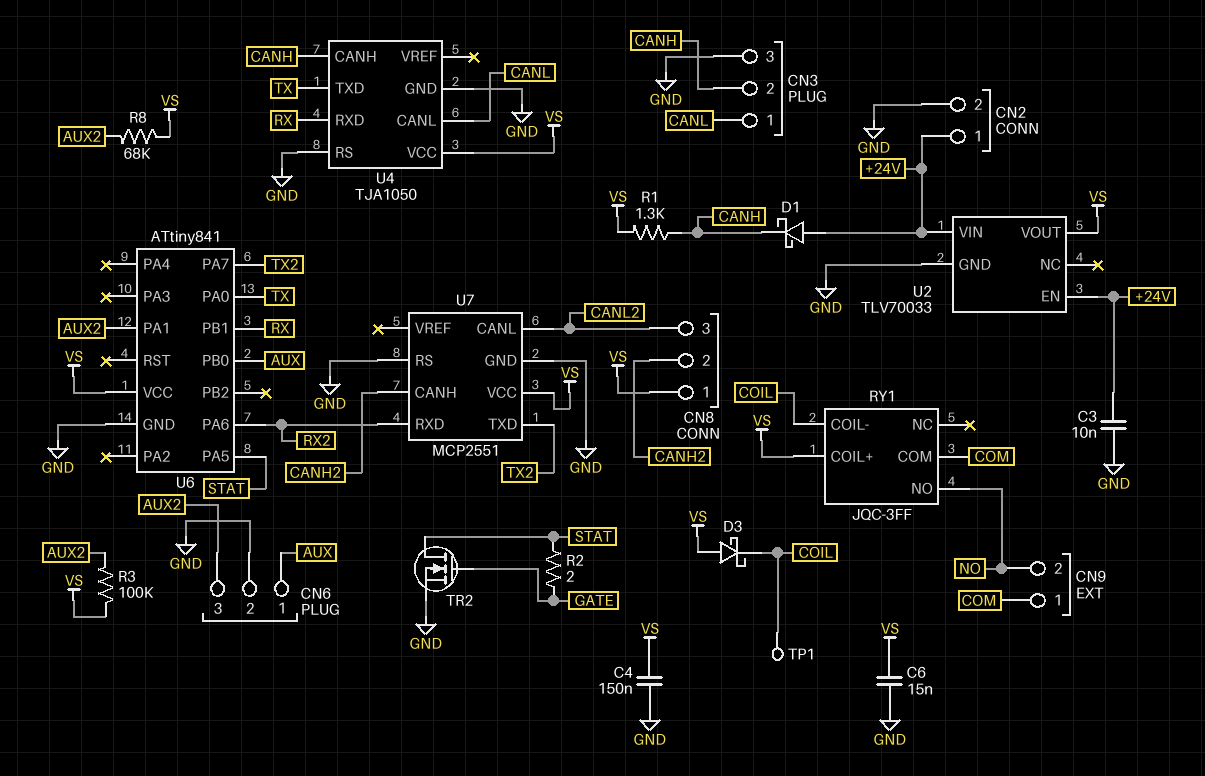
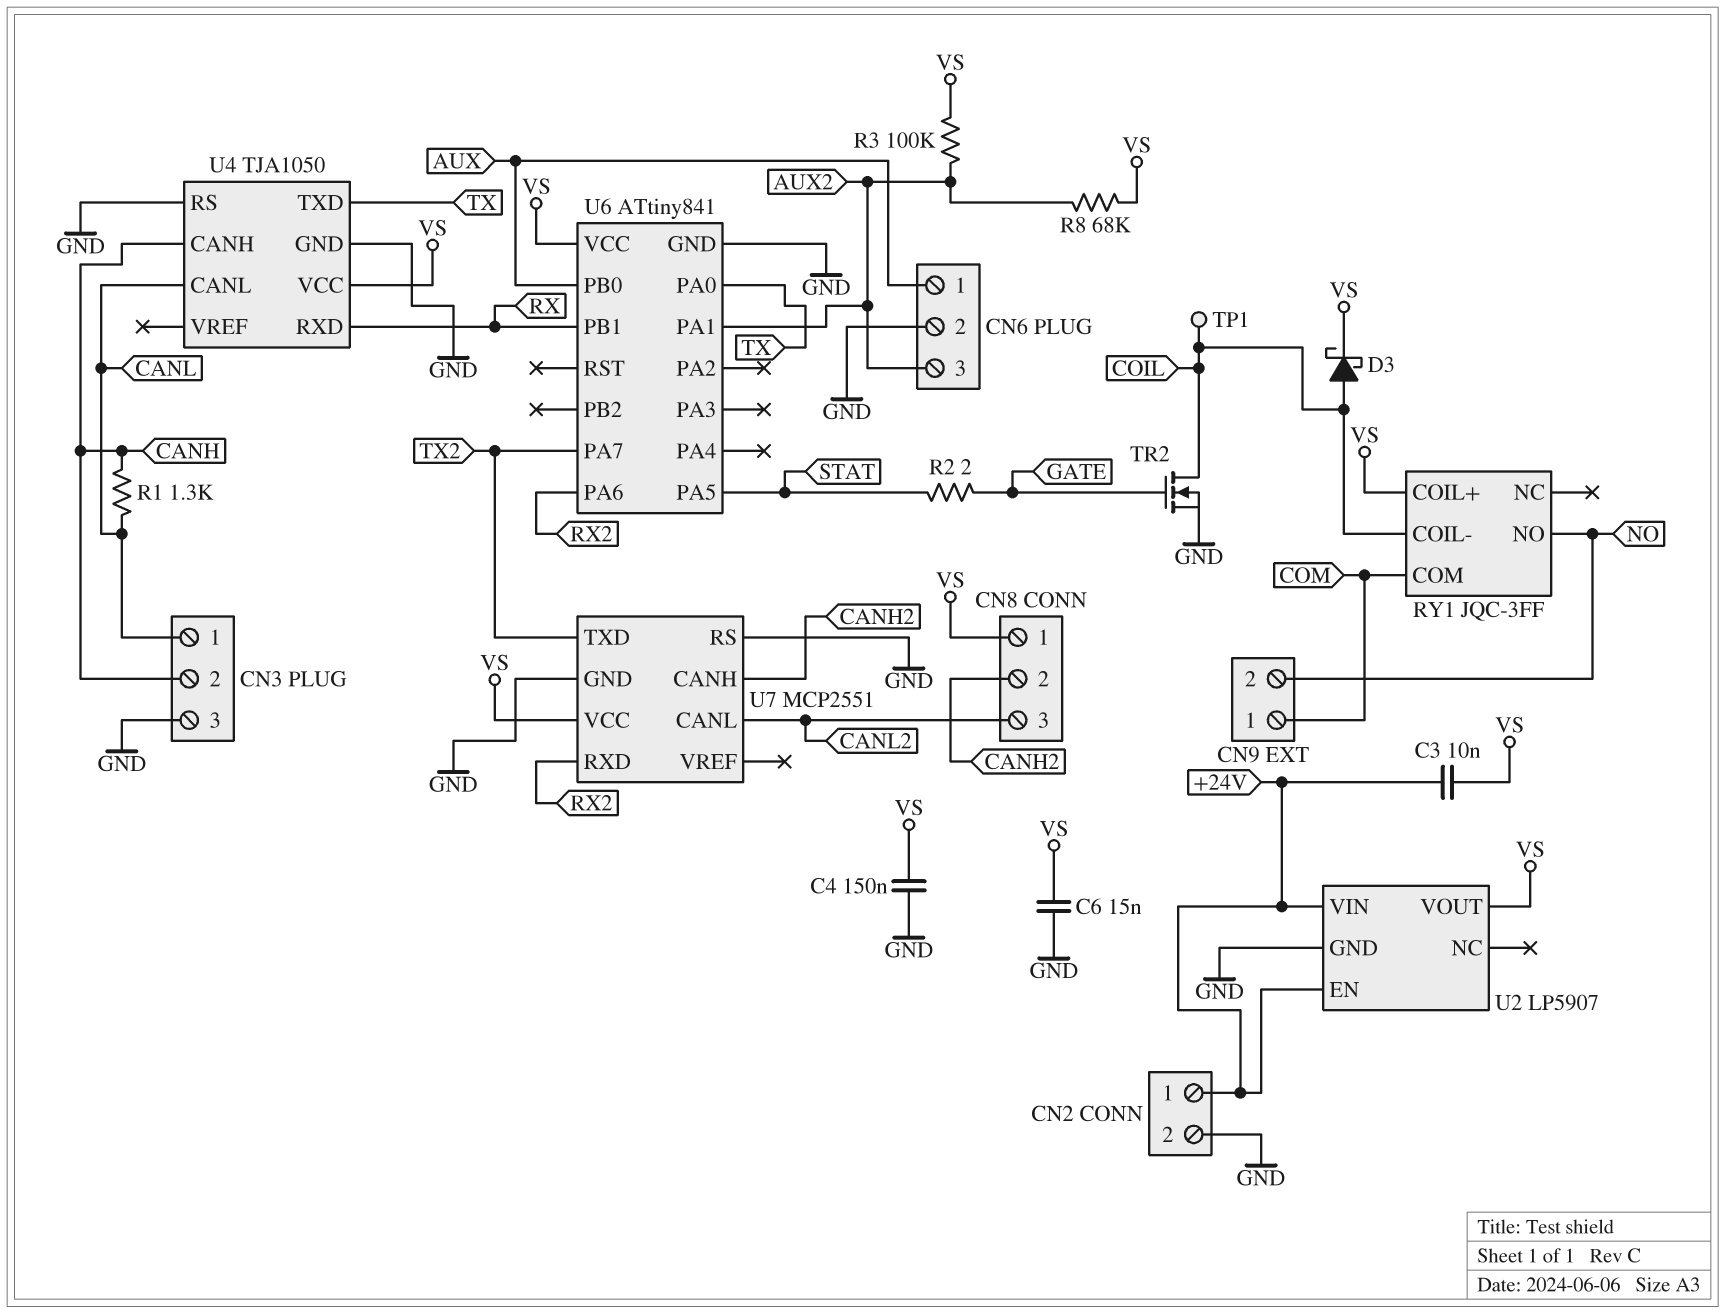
C3: 10nF (+24V, GND) -> 10nF (+24V, VS)
D1: schottky (A +24V, K CANH) -> none
D3: schottky (A VS, K COIL) -> schottky (A COIL, K VS)
R1: 1.3k (CANH, VS) -> 1.3k (CANH, CANL)
TR2: NMOS (G GATE, D STAT, S GND) -> NMOS (G GATE, D COIL, S GND)
U2: TLV70033 -> LP5907

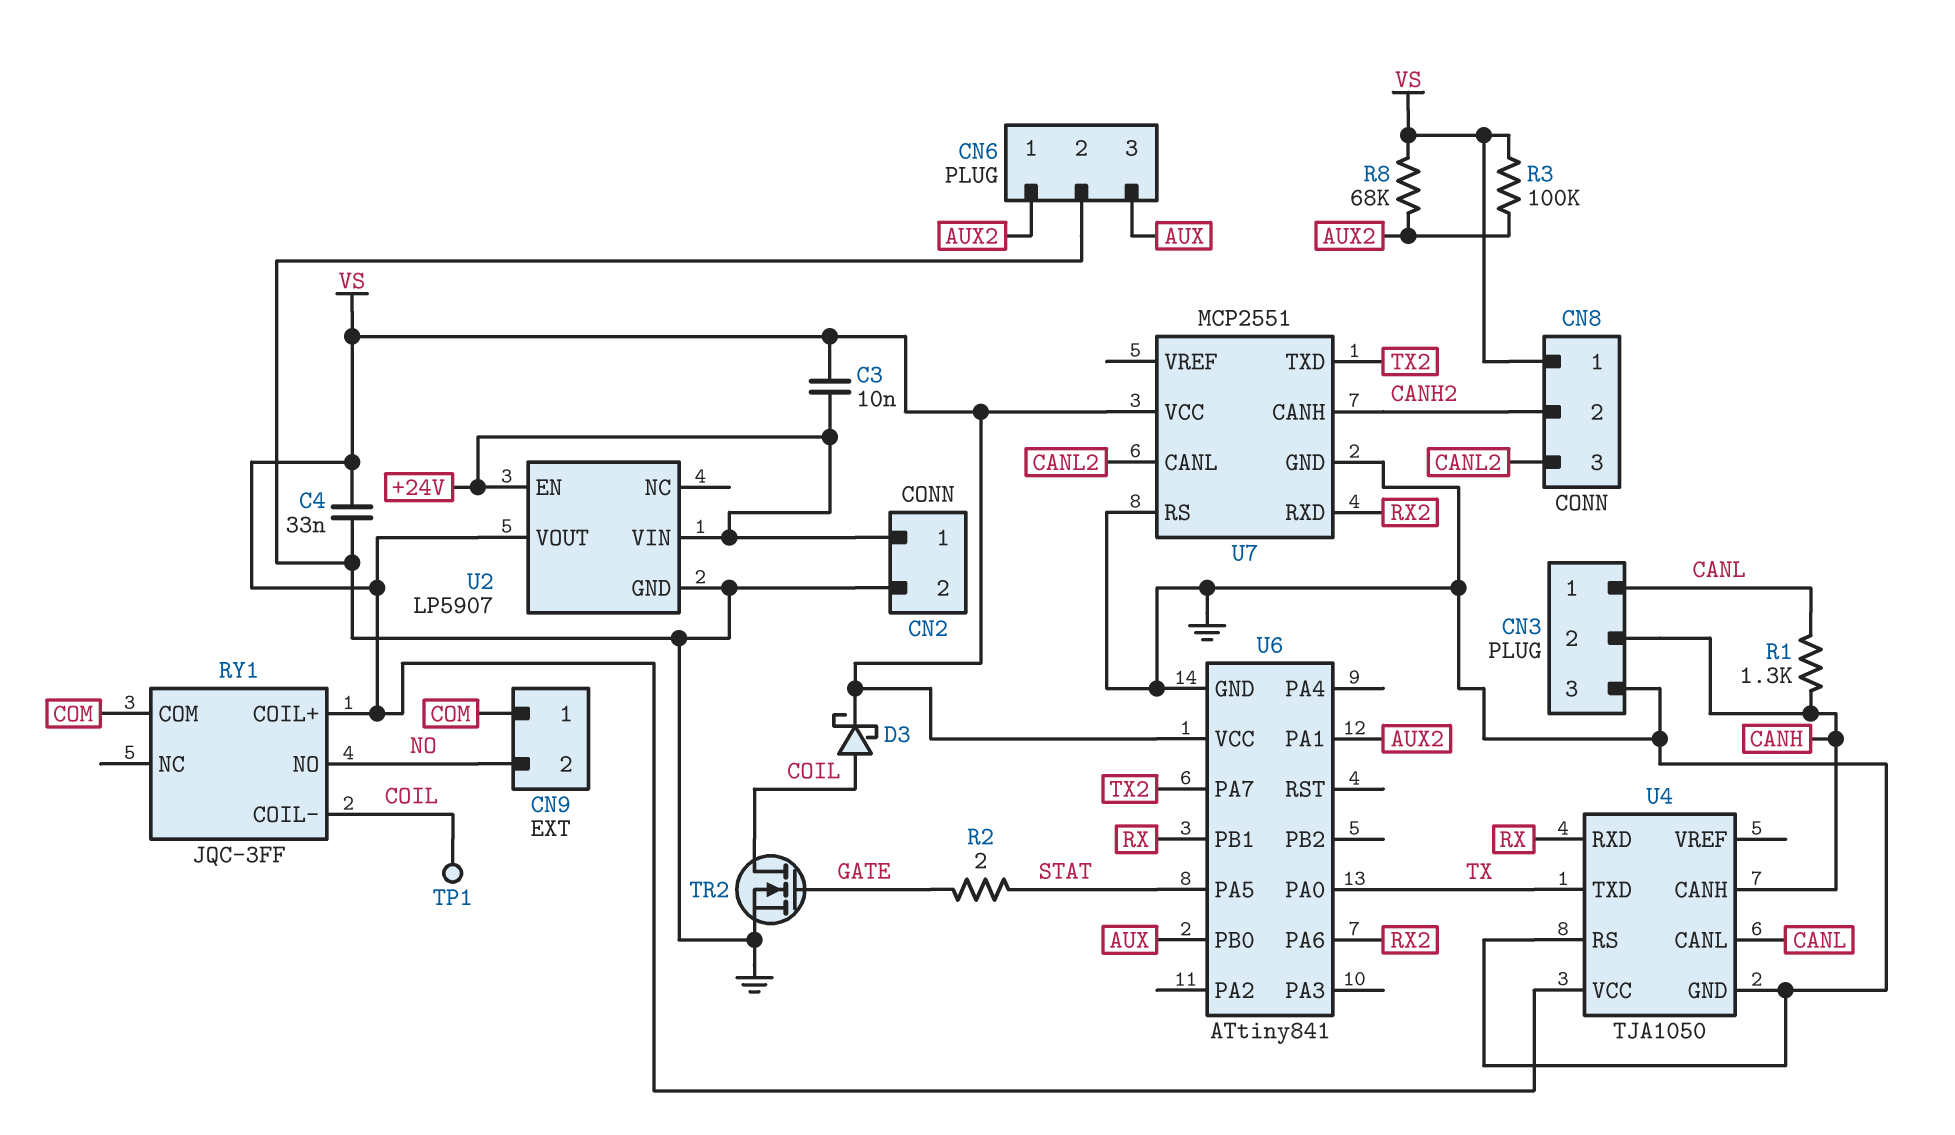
C4: 150nF (GND, VS) -> 33nF (GND, VS)
C6: 15nF (GND, VS) -> none
CN6 pin 1: AUX -> AUX2
CN6 pin 3: AUX2 -> AUX

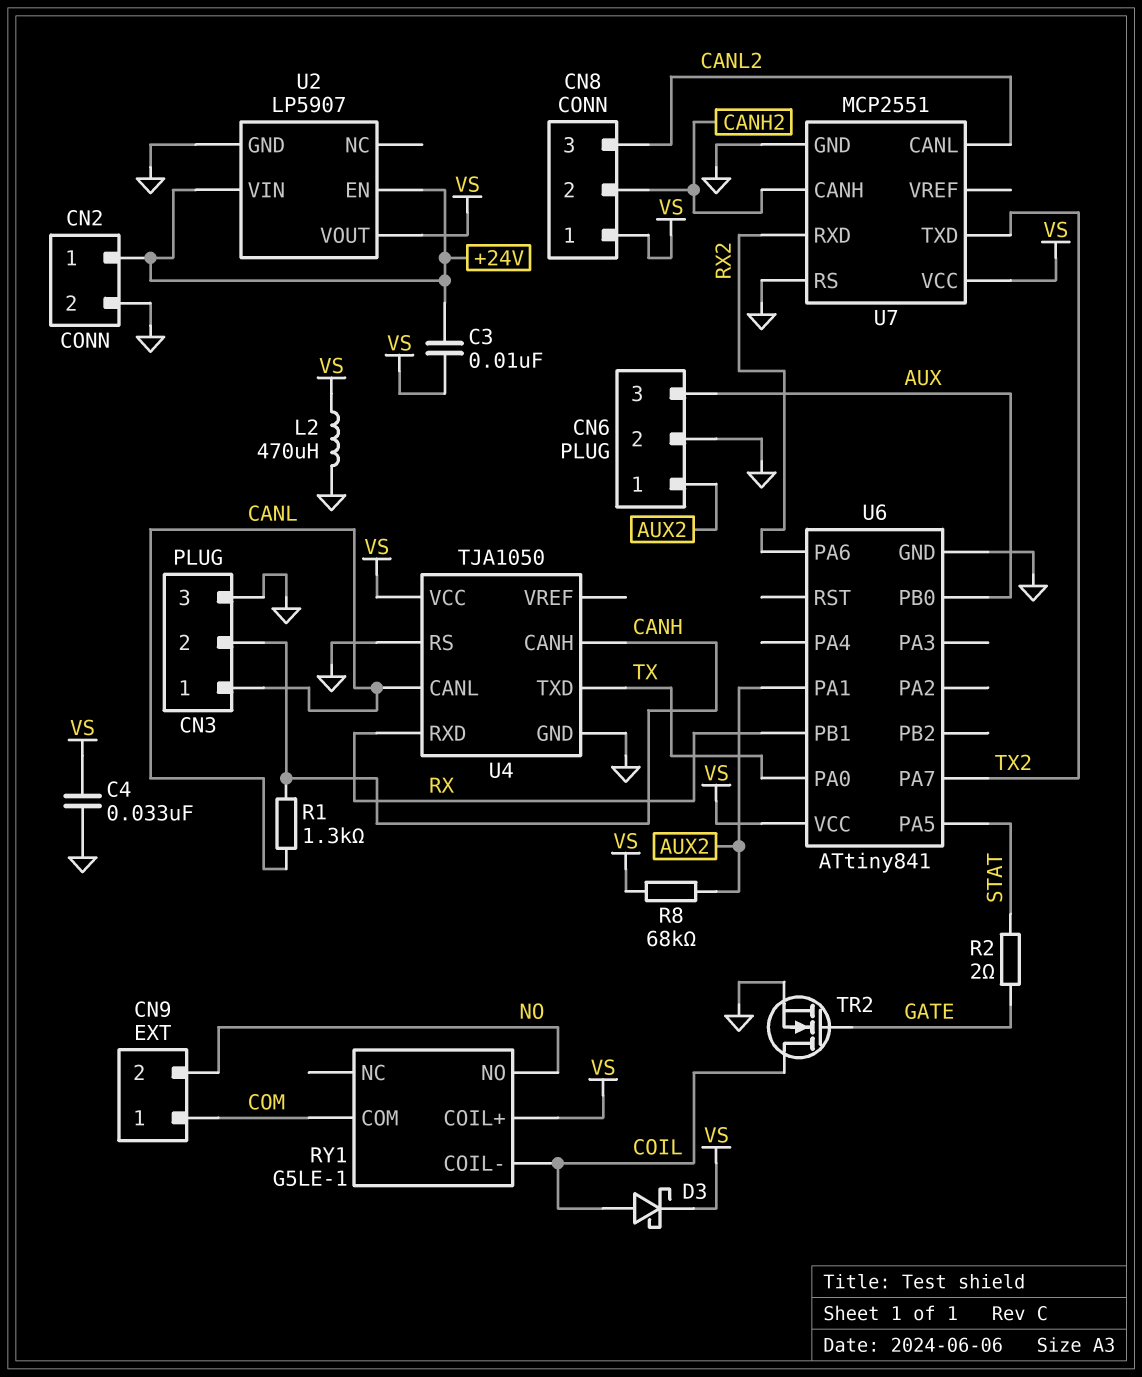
L2: none -> 470uH (GND, VS)
R3: 100k (AUX2, VS) -> none
RY1: JQC-3FF -> G5LE-1
TP1: test point (COIL) -> none

